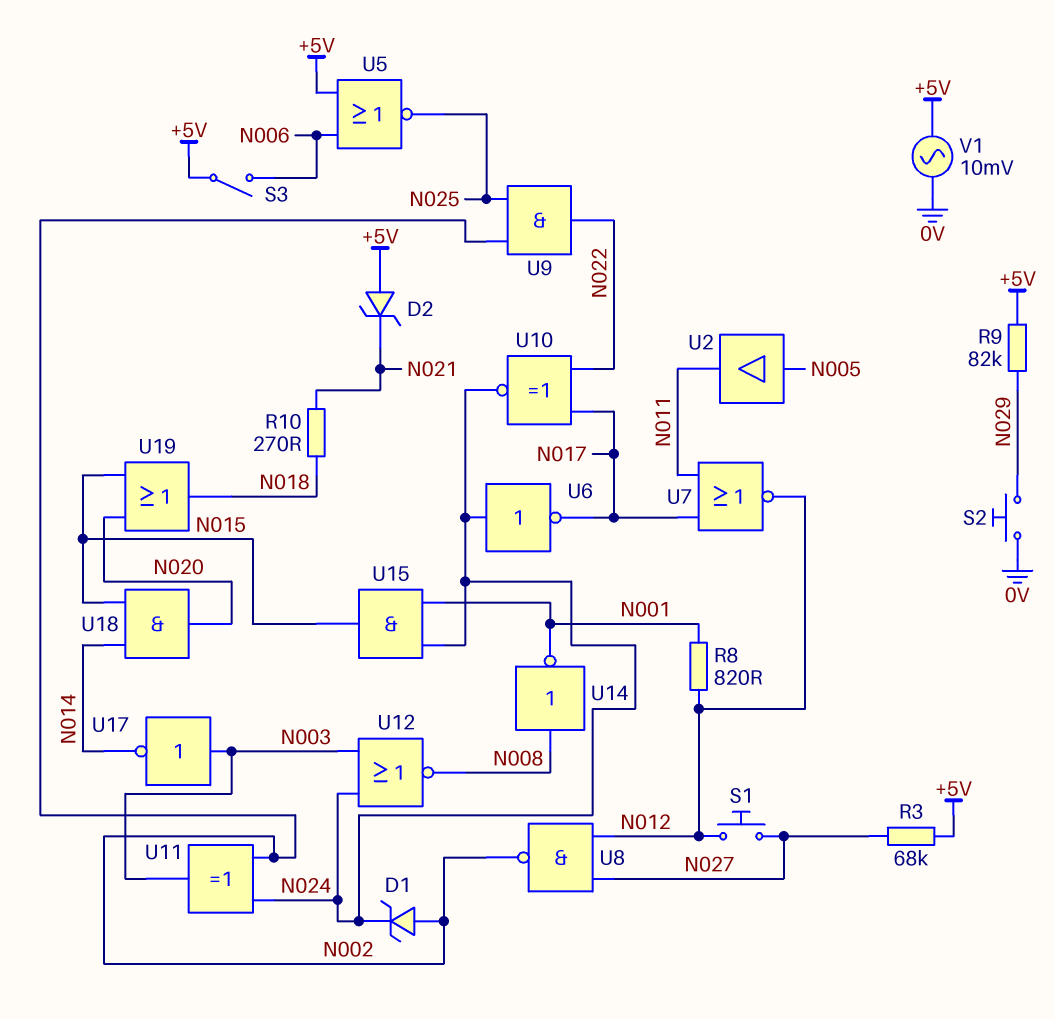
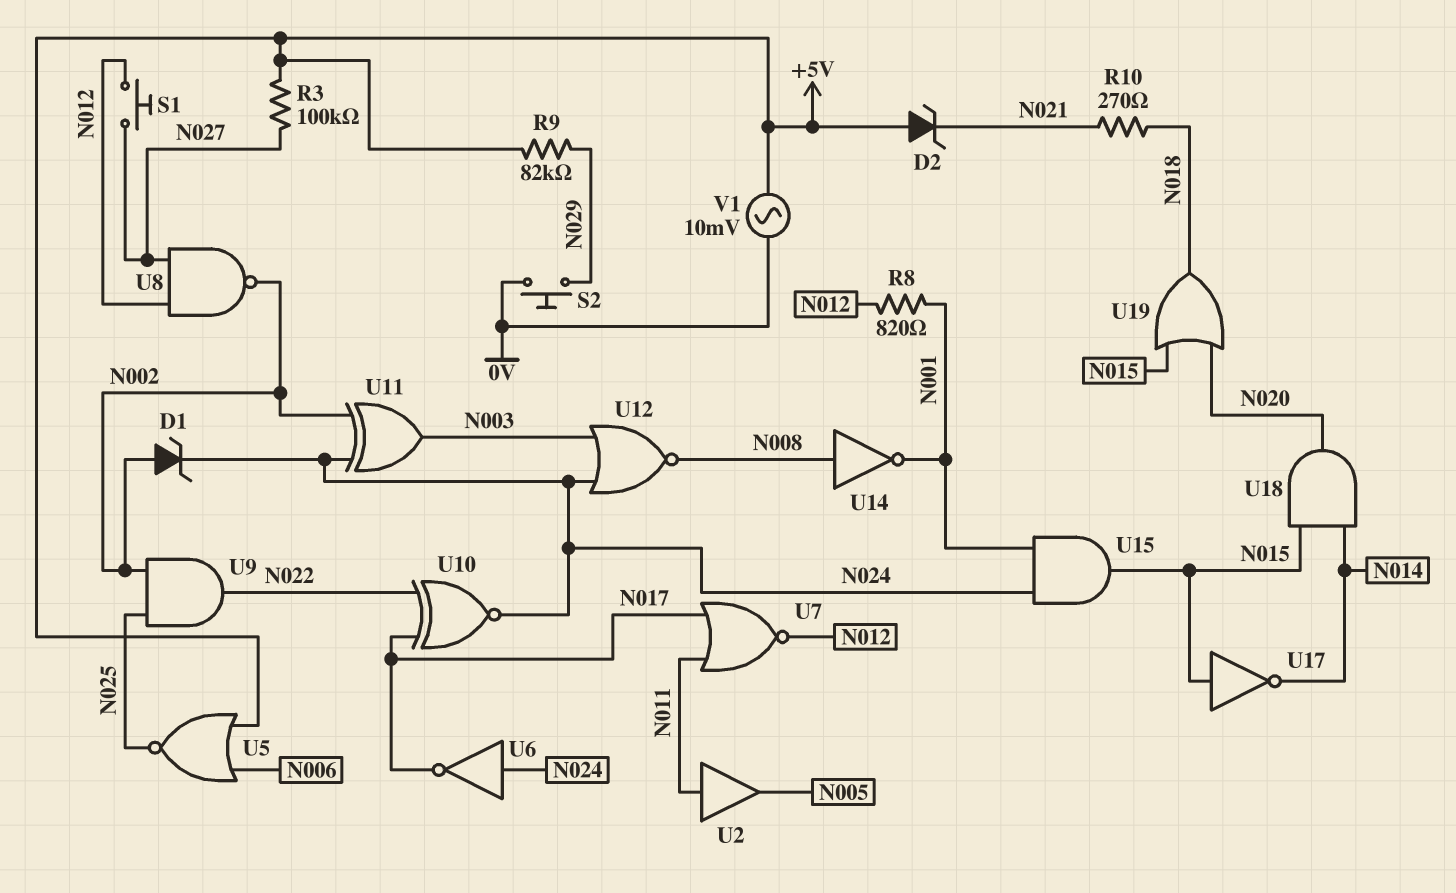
R3: 68k (+5V, N027) -> 100k (+5V, N027)
S3: switch (+5V, N006) -> none
U2: buffer (in N005, out N011) -> buffer (in N011, out N005)
U17: NOT (in N003, out N014) -> NOT (in N015, out N014)

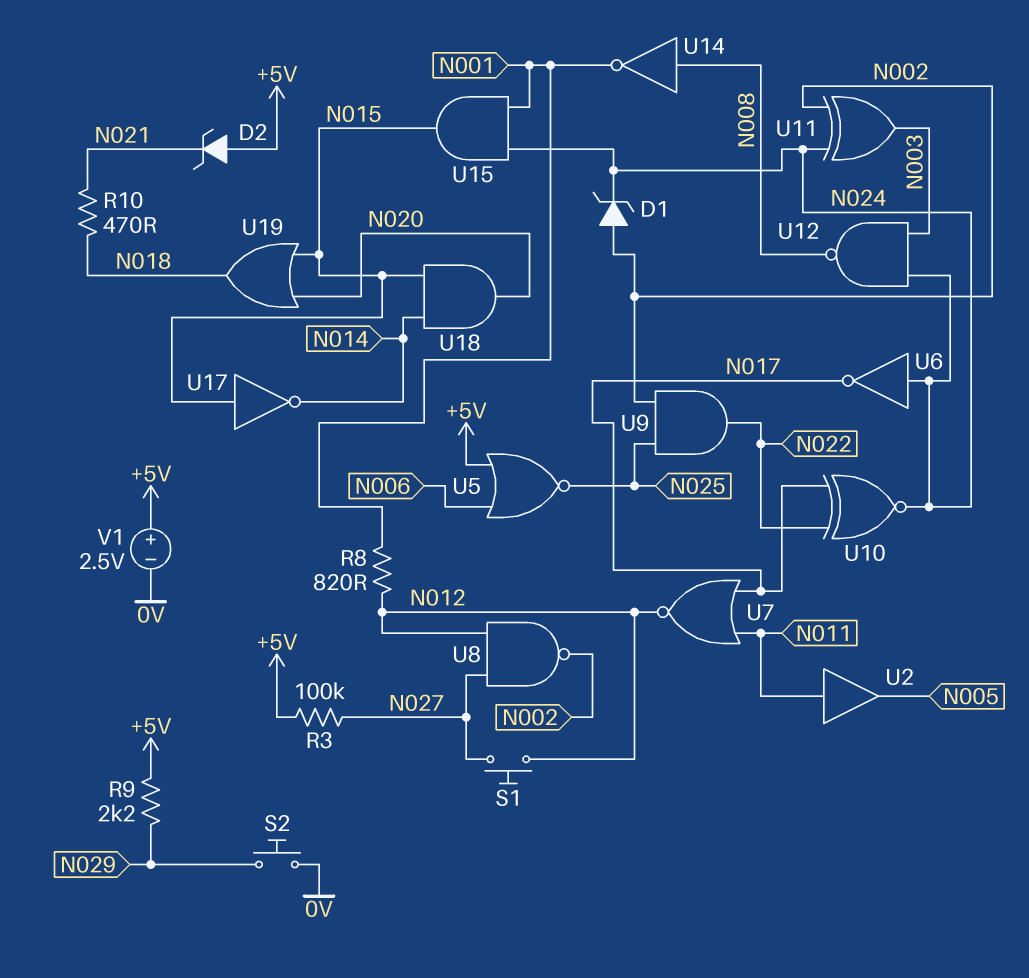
R9: 82k (+5V, N029) -> 2.2k (+5V, N029)
R10: 270 (N018, N021) -> 470 (N018, N021)
U12: NOR (in N003, in N024, out N008) -> NAND (in N003, in N024, out N008)
V1: AC 10mV (+5V, 0V) -> 2.5V (plus +5V, minus 0V)

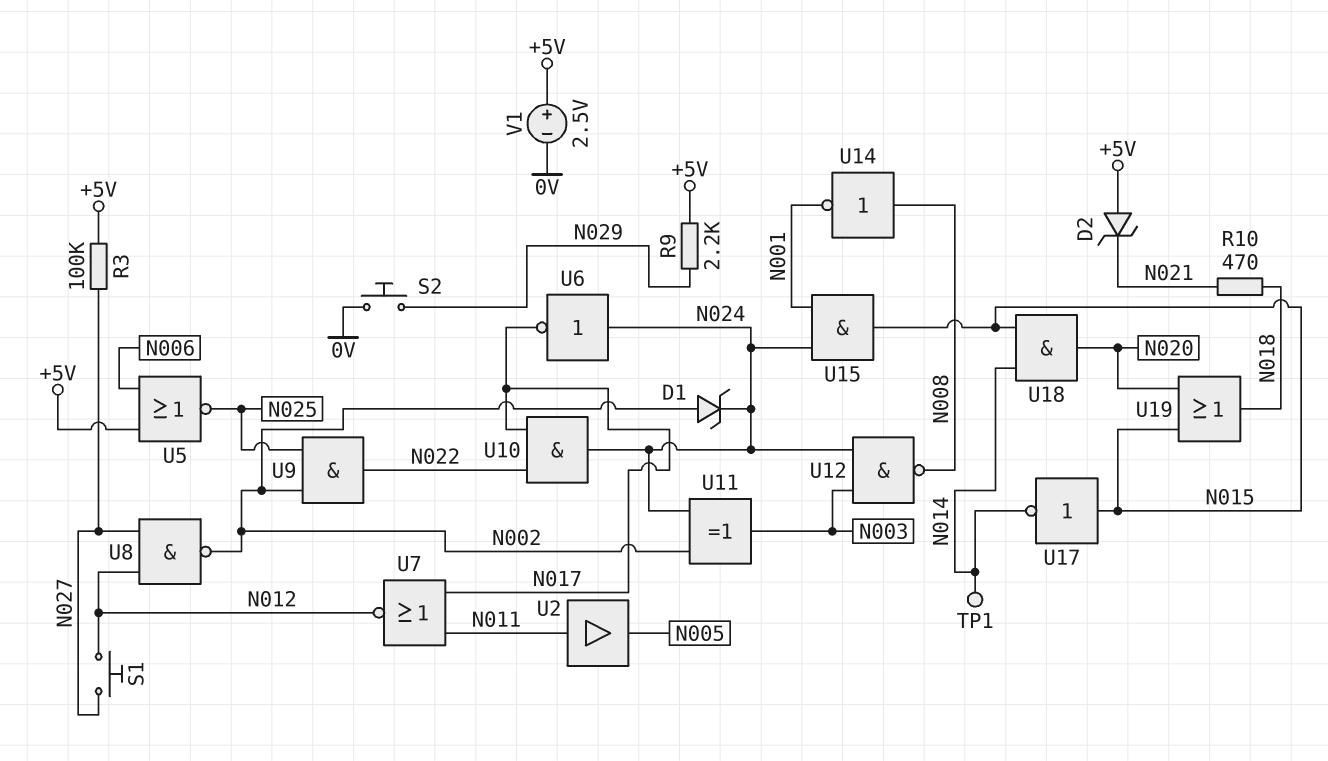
R8: 820 (N001, N012) -> none
TP1: none -> test point (N014)
U10: XNOR (in N017, in N022, out N024) -> AND (in N017, in N022, out N024)

